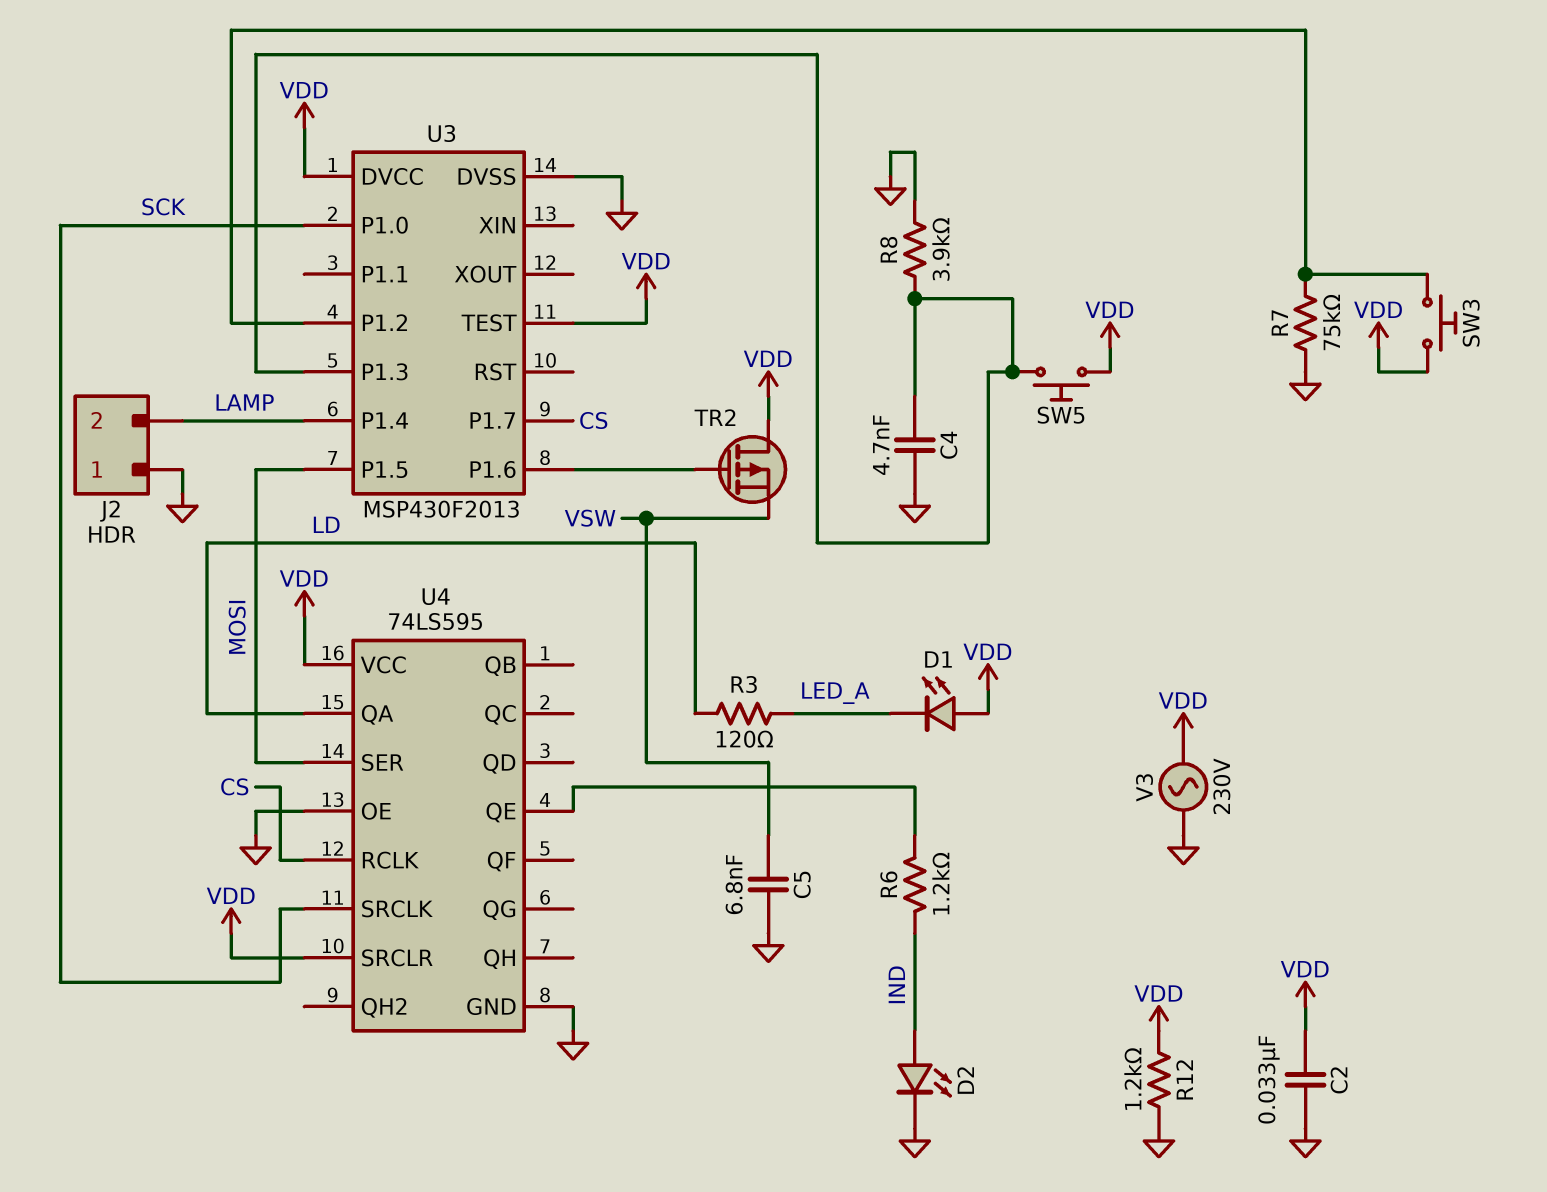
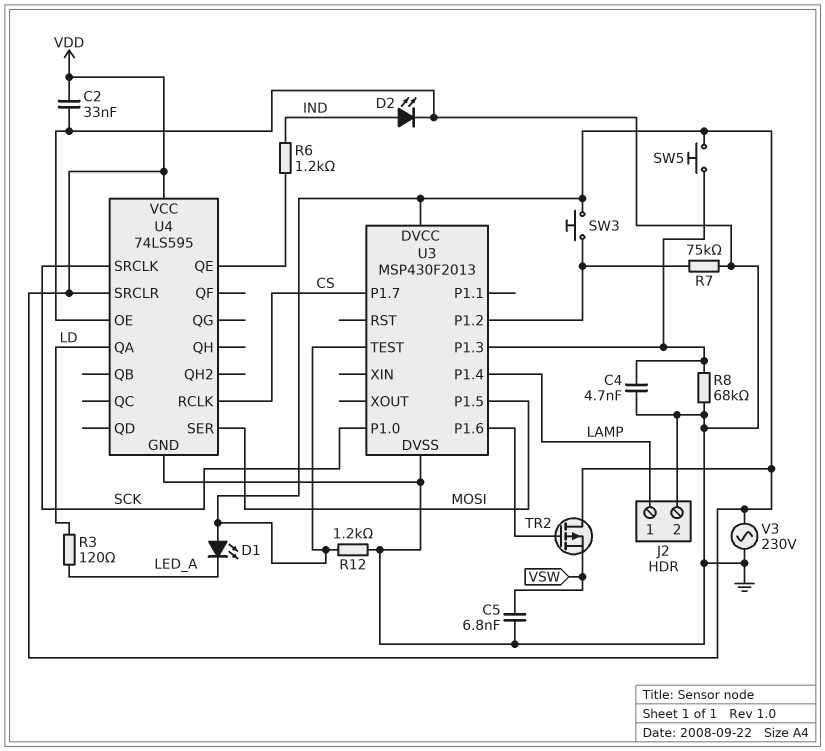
J2 pin 1: GND -> LAMP
J2 pin 2: LAMP -> GND
R8: 3.9k (GND, U3/P1.3) -> 68k (GND, U3/P1.3)

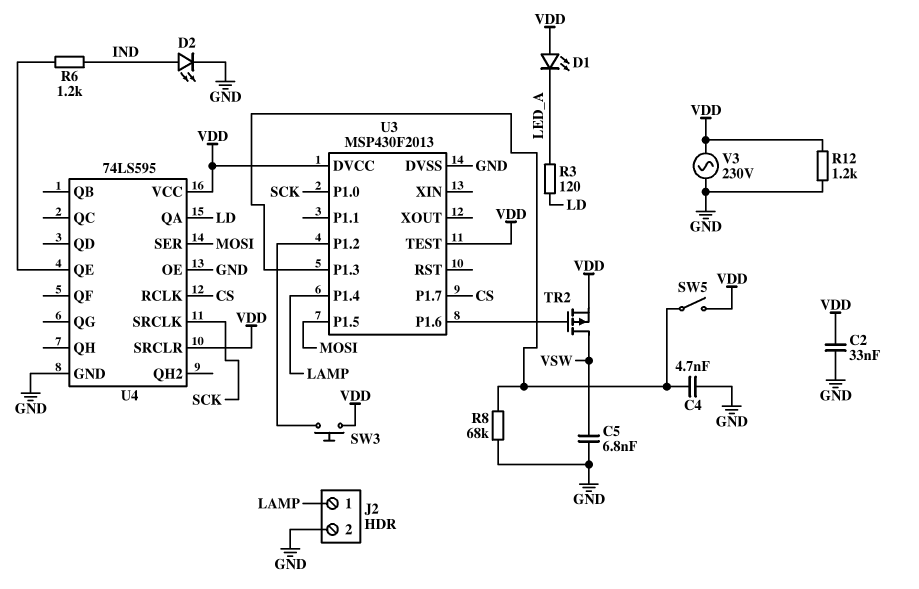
R7: 75k (GND, U3/P1.2) -> none
SW5: button (U3/P1.3, VDD) -> switch (U3/P1.3, VDD)
TR2: PMOS (G U3/P1.6, D VDD, S VSW) -> PMOS (G U3/P1.6, D VSW, S VDD)

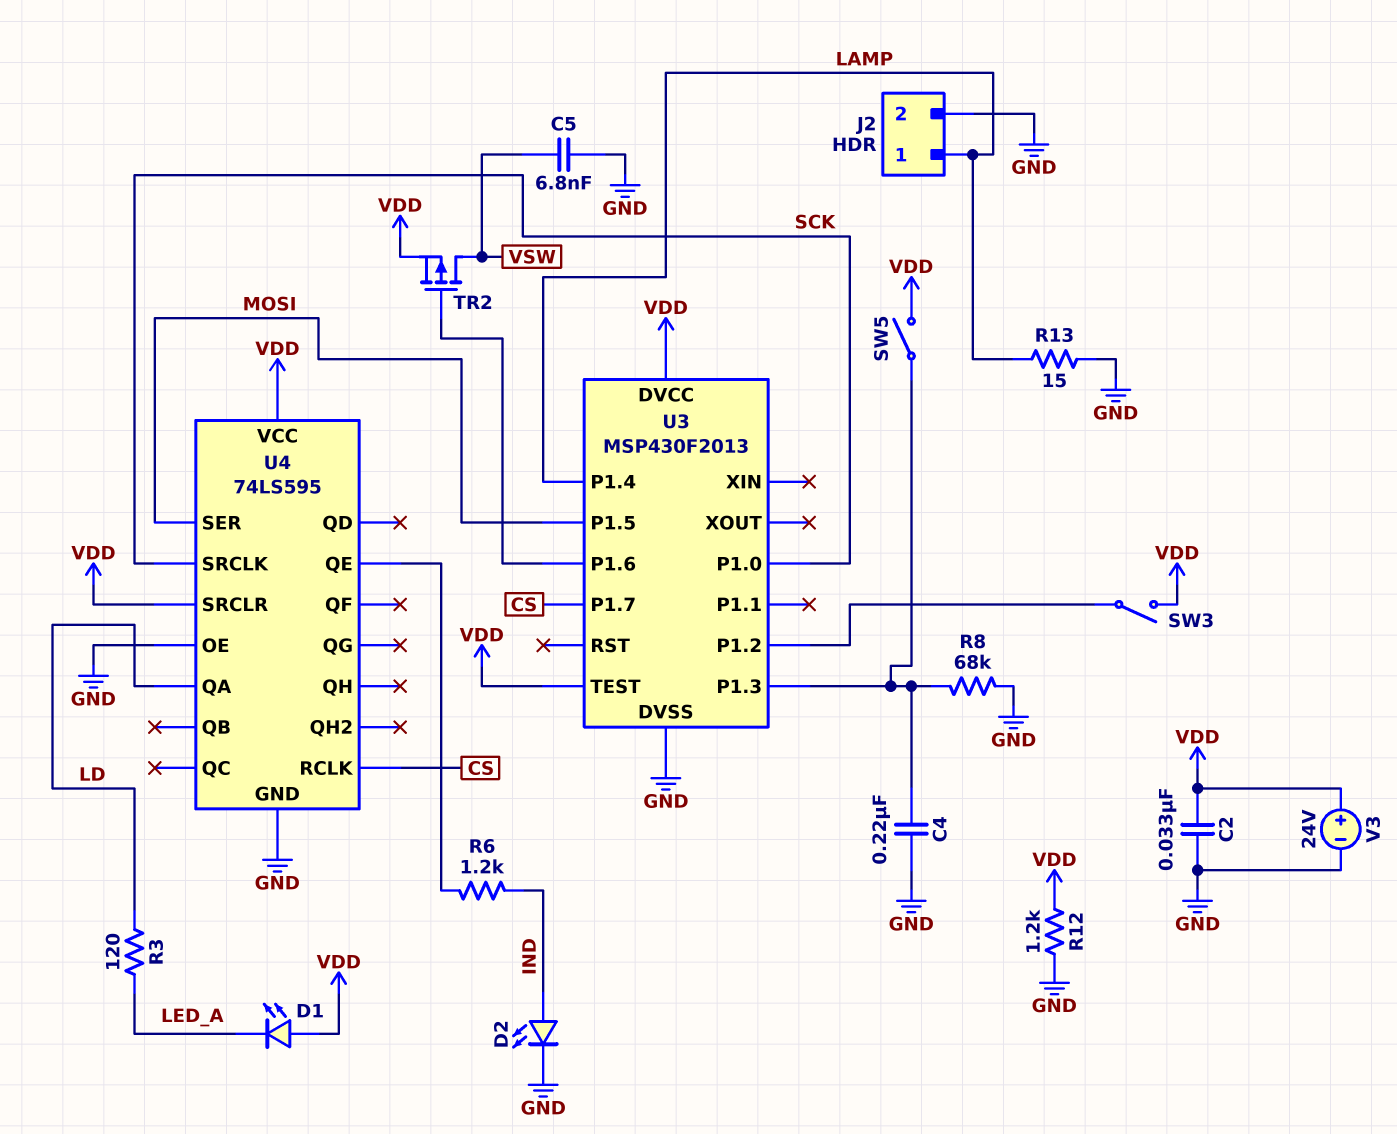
C4: 4.7nF (GND, U3/P1.3) -> 220nF (GND, U3/P1.3)
R13: none -> 15 (GND, LAMP)
SW3: button (U3/P1.2, VDD) -> switch (U3/P1.2, VDD)
V3: AC 230V (GND, VDD) -> 24V (plus VDD, minus GND)

